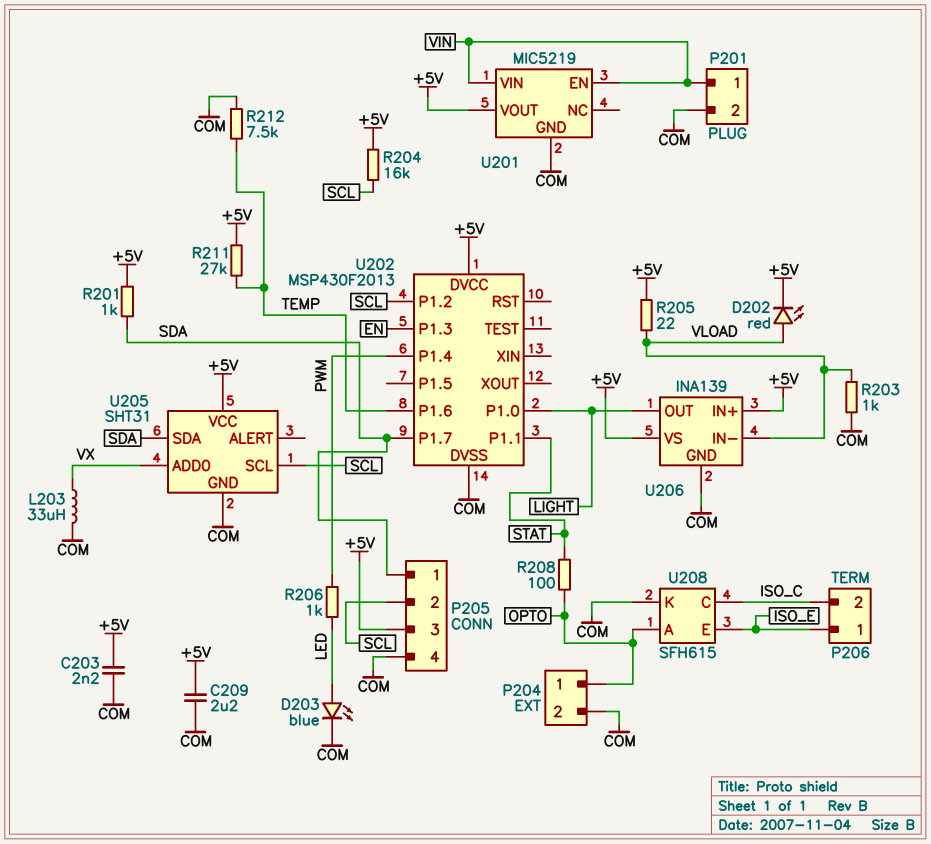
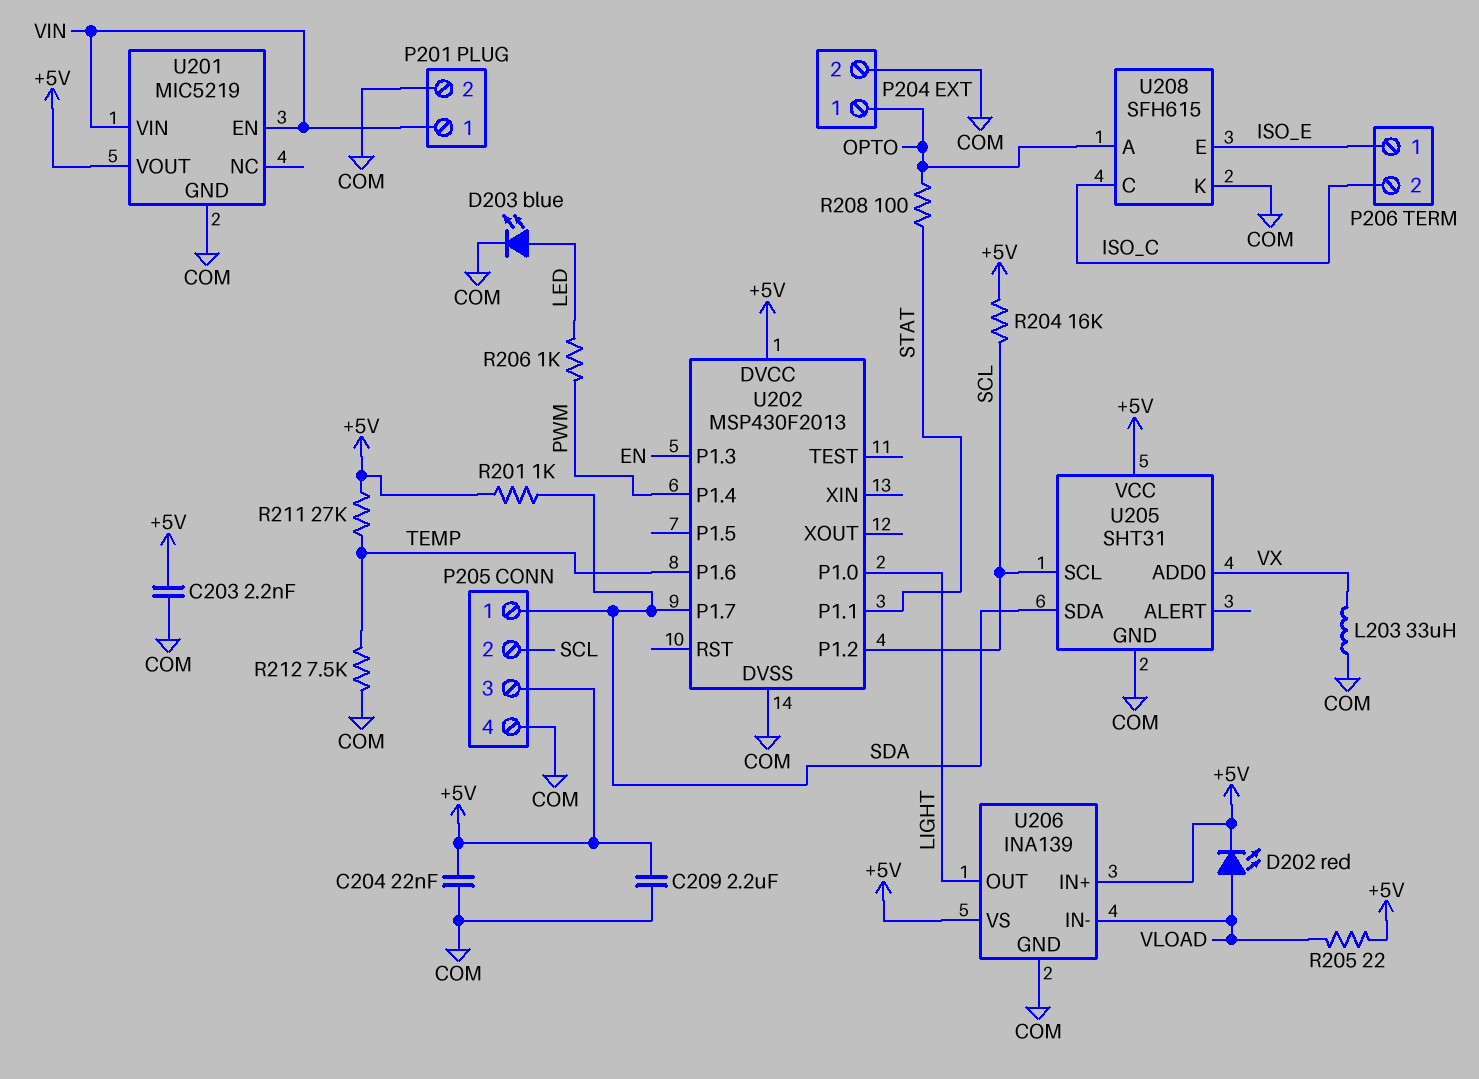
C204: none -> 22nF (+5V, COM)
R203: 1k (COM, VLOAD) -> none

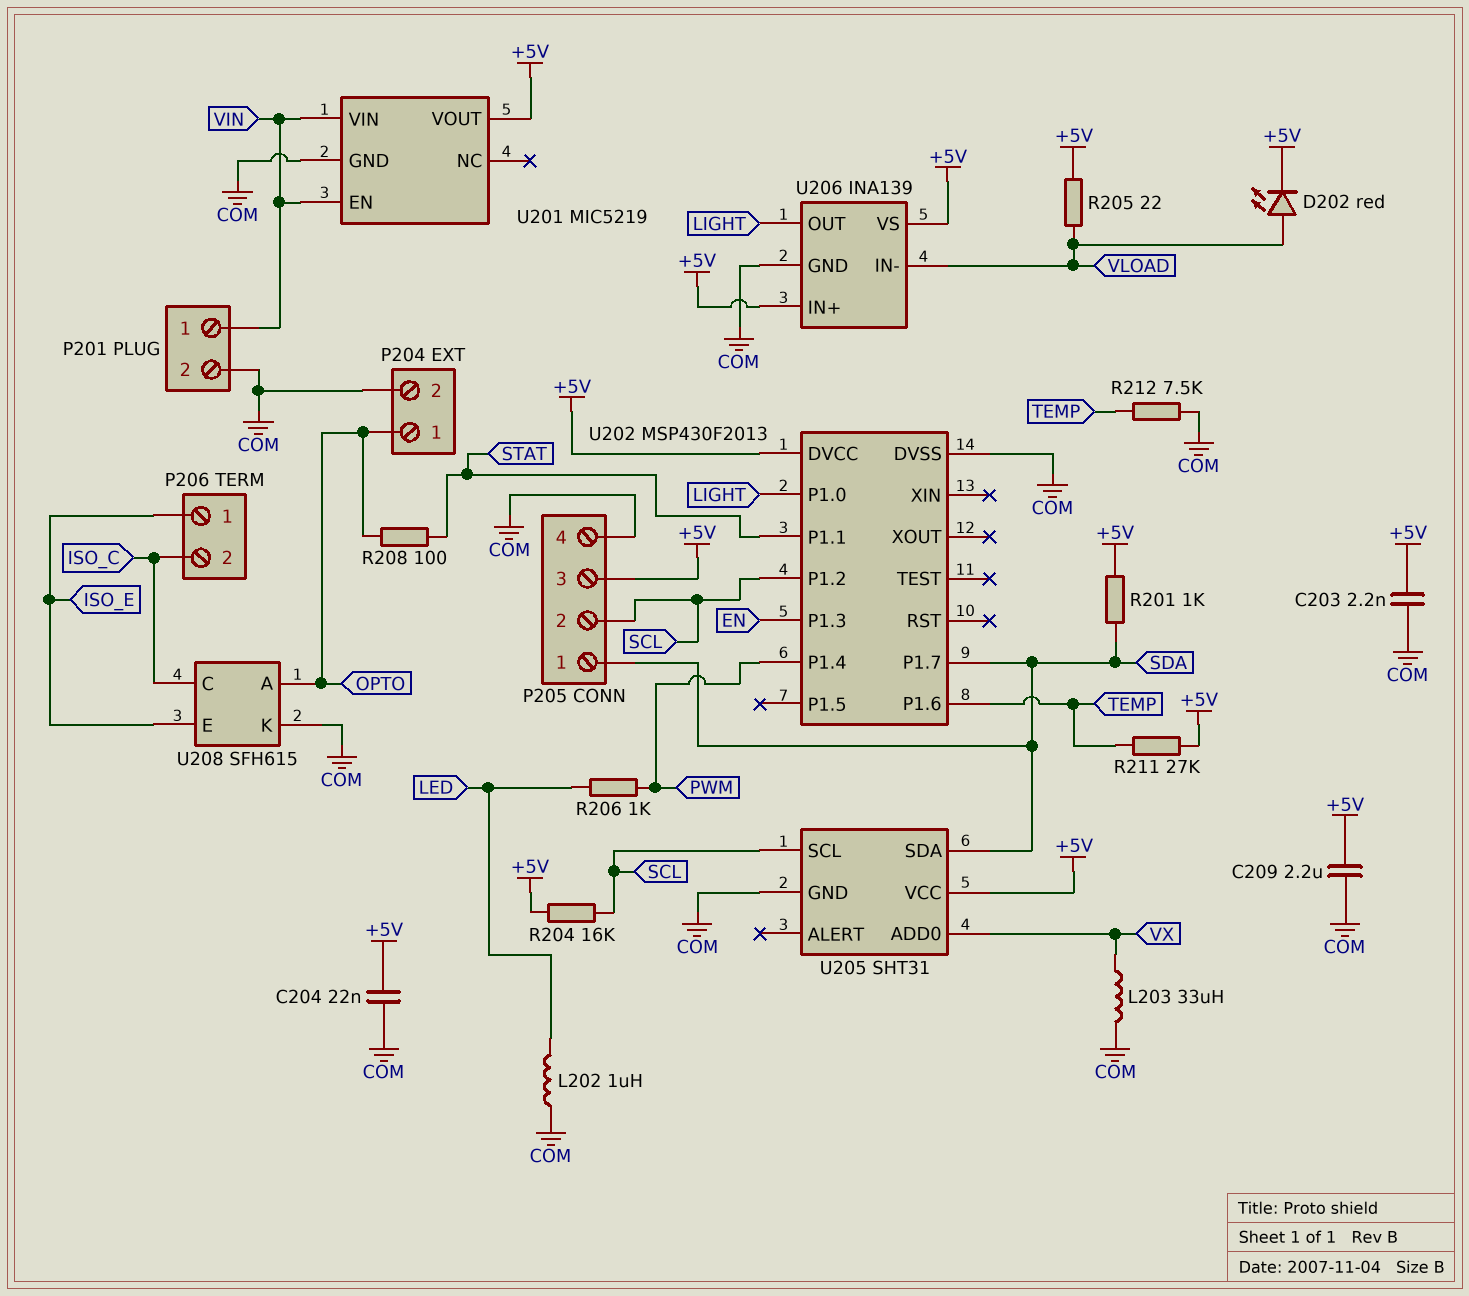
D203: LED blue (A LED, K COM) -> none
L202: none -> 1uH (COM, LED)

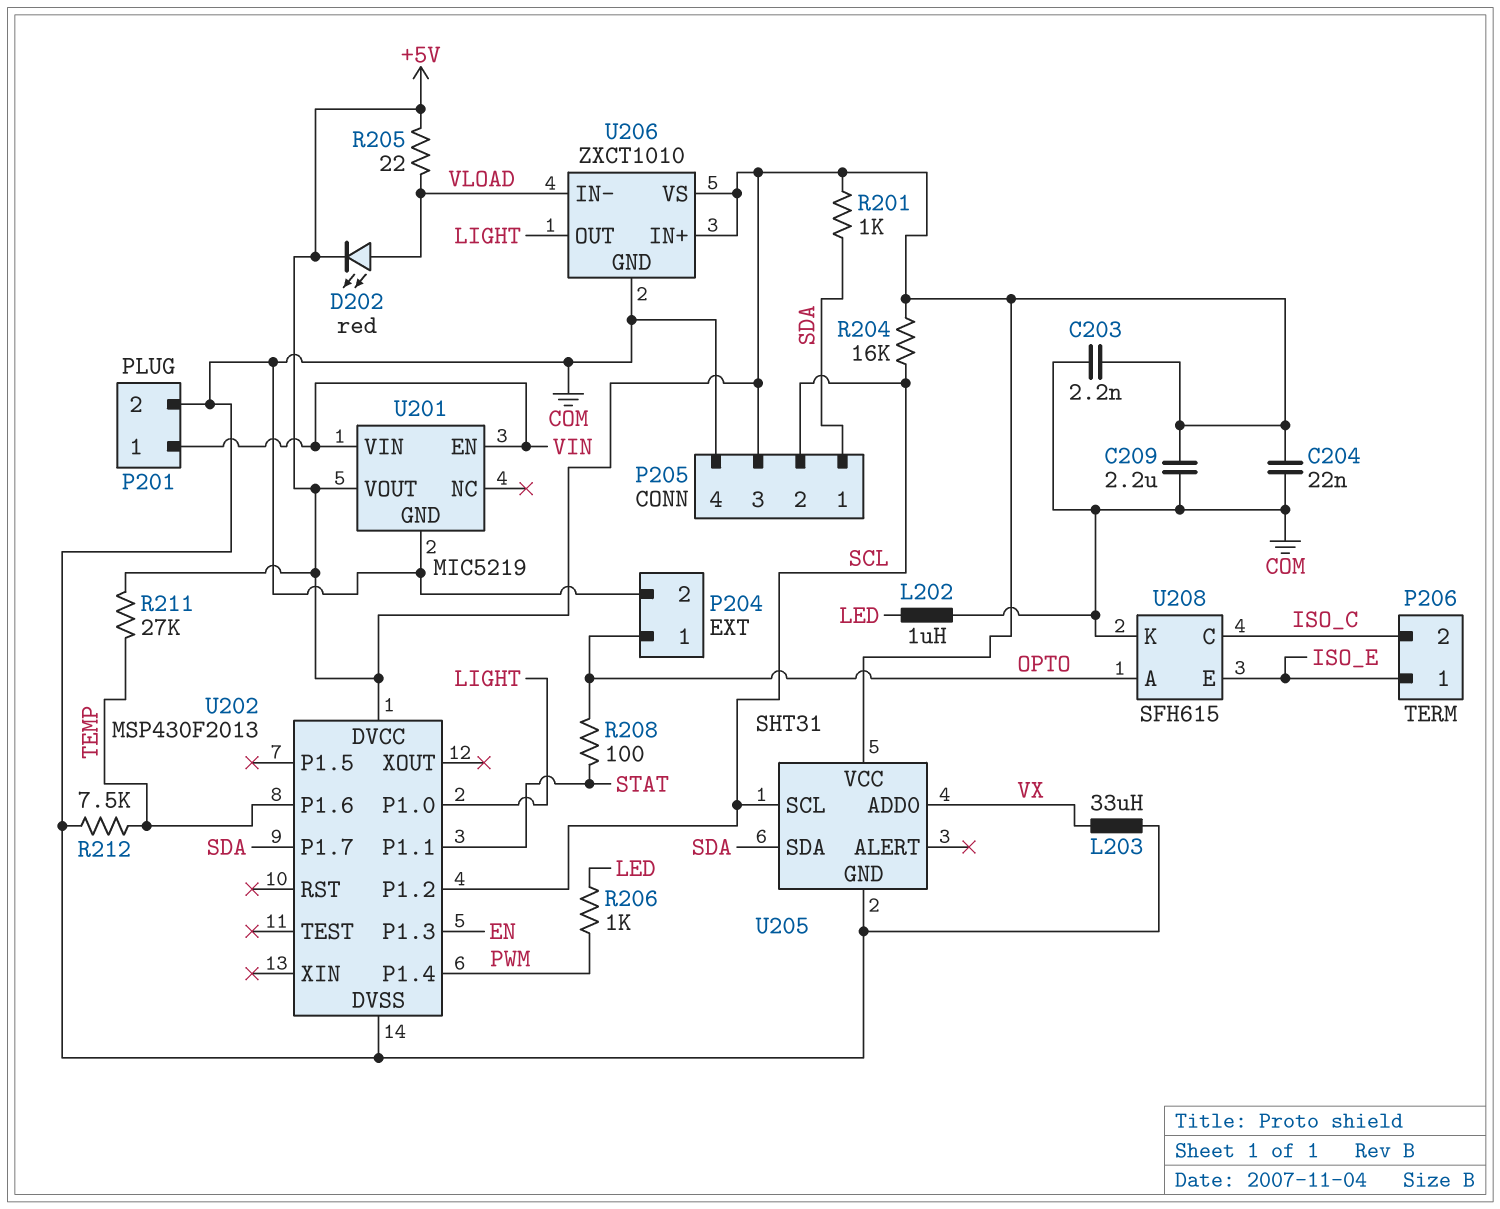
U206: INA139 -> ZXCT1010

